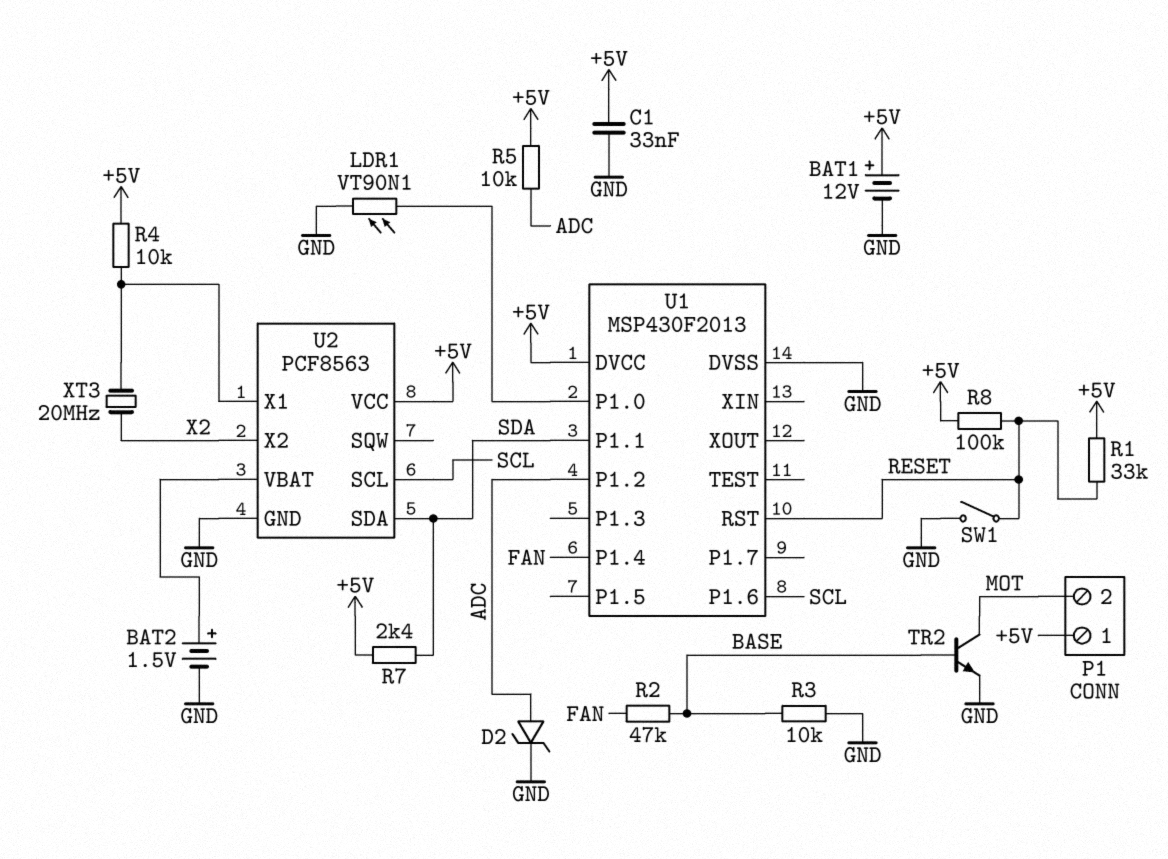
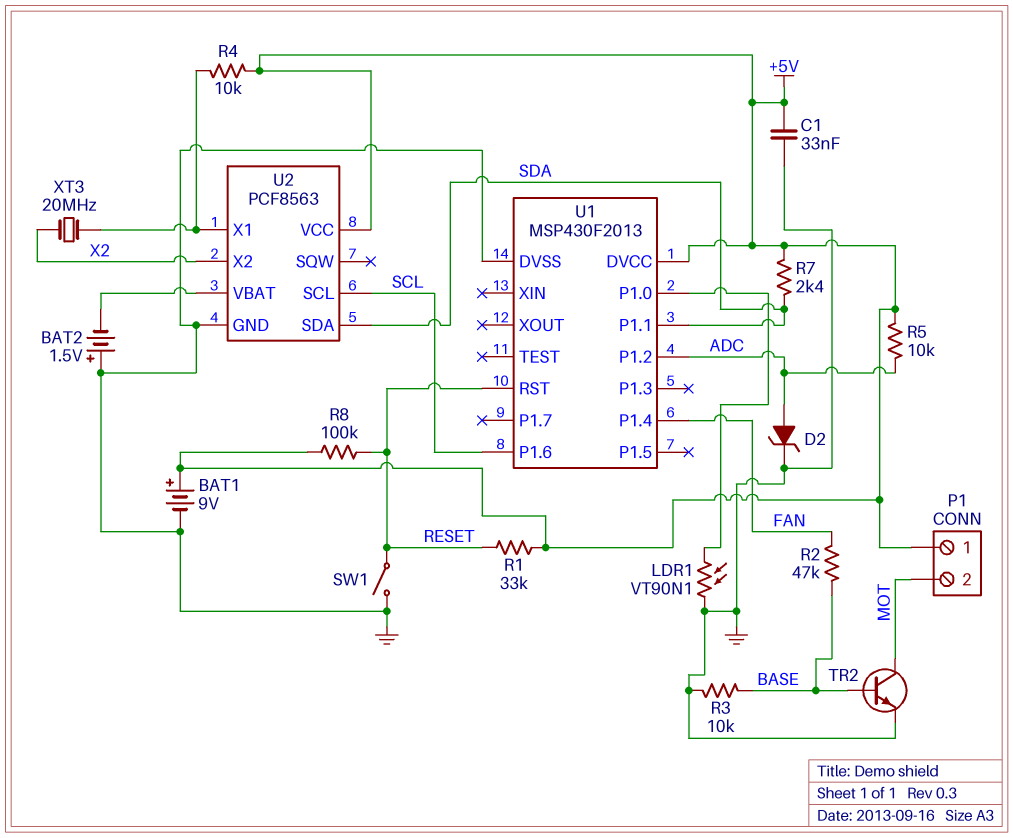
BAT1: 12V (plus +5V, minus GND) -> 9V (plus +5V, minus GND)
BAT2: 1.5V (plus U2/VBAT, minus GND) -> 1.5V (plus GND, minus U2/VBAT)

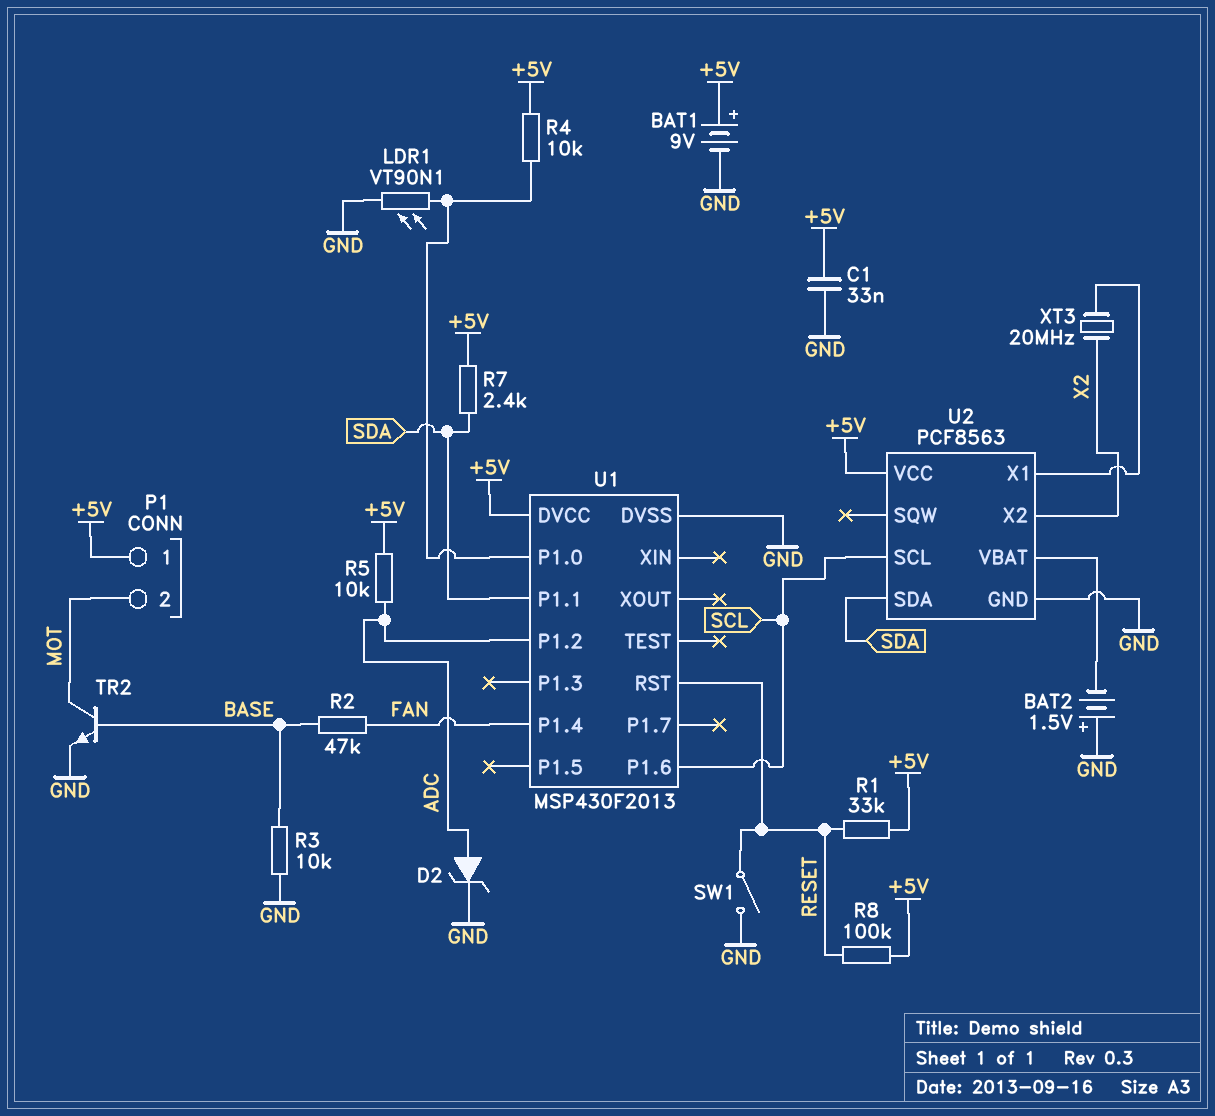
R4: 10k (+5V, U2/X1) -> 10k (+5V, U1/P1.0)

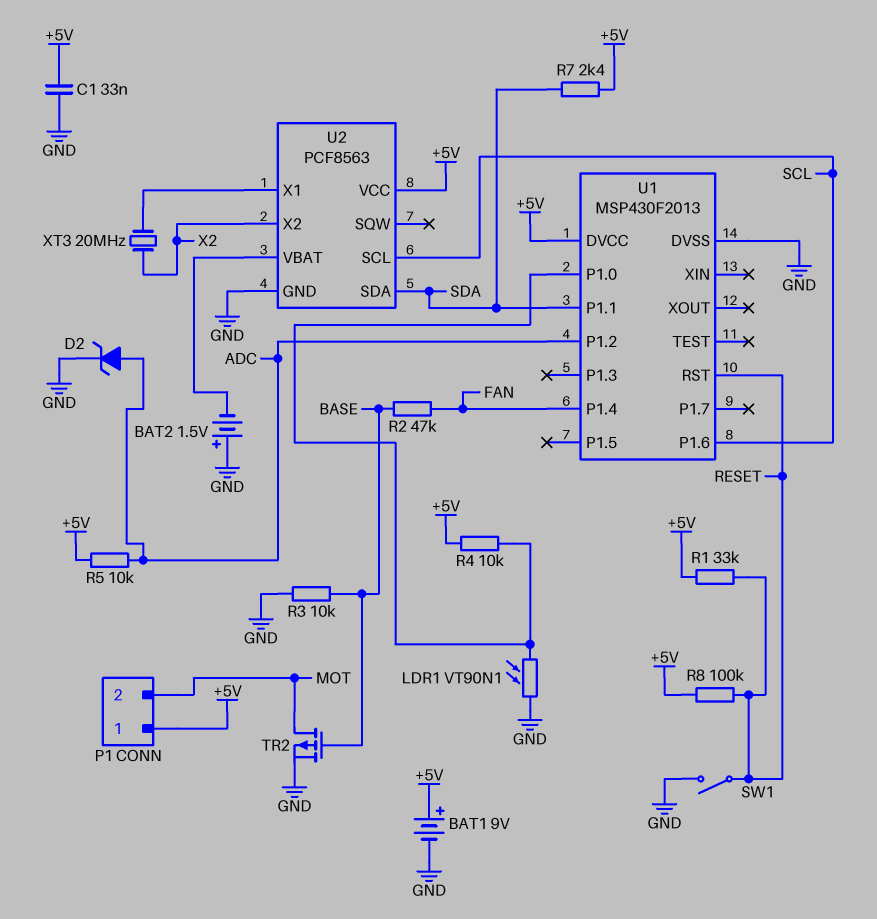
TR2: NPN (B BASE, C MOT, E GND) -> PMOS (G BASE, D MOT, S GND)

